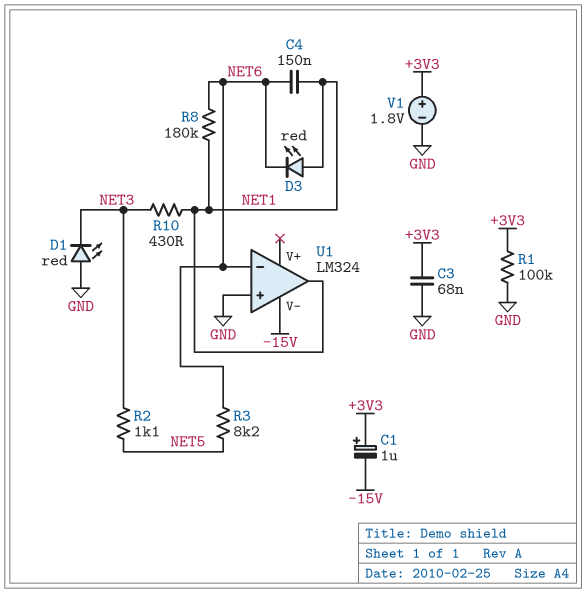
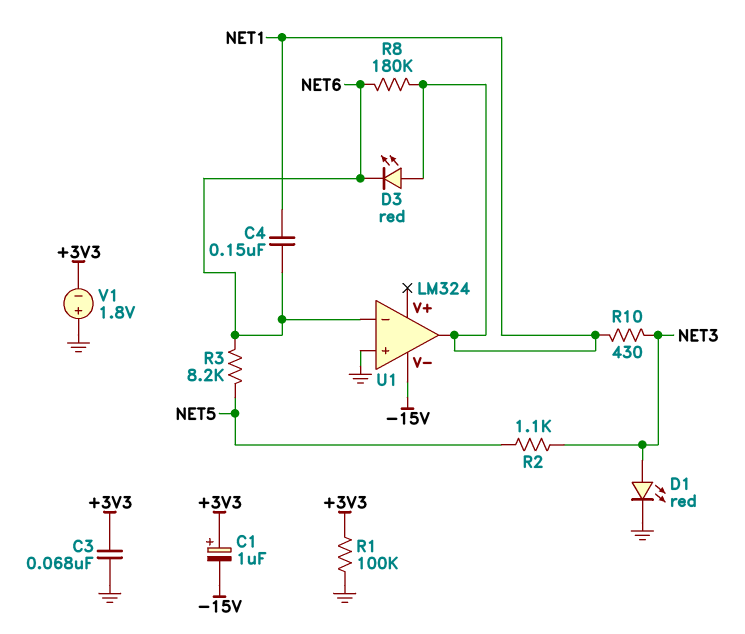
D1: LED red (A GND, K NET3) -> LED red (A NET3, K GND)
V1: 1.8V (plus +3V3, minus GND) -> 1.8V (plus GND, minus +3V3)

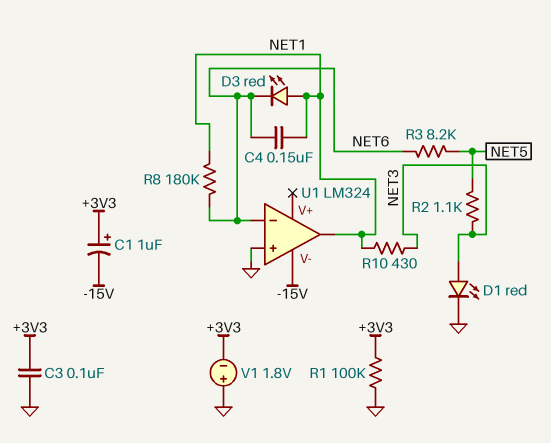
C3: 68nF (+3V3, GND) -> 100nF (+3V3, GND)

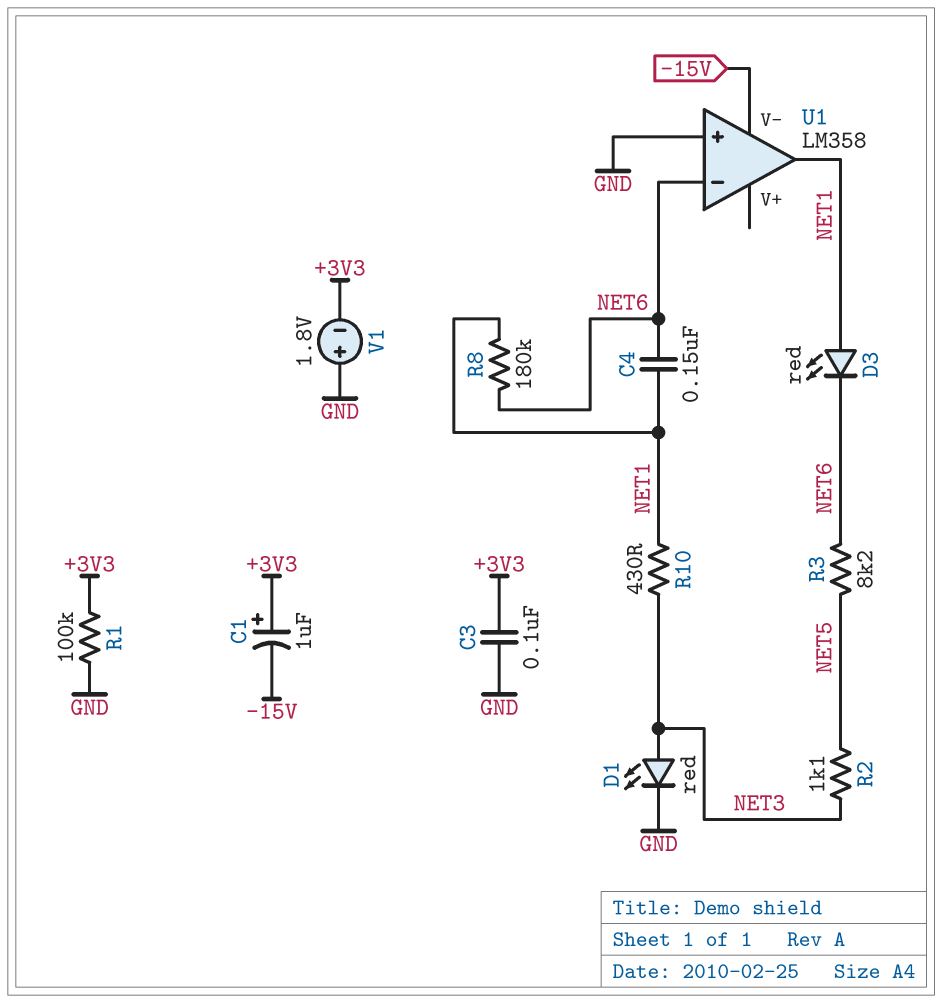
U1: LM324 -> LM358

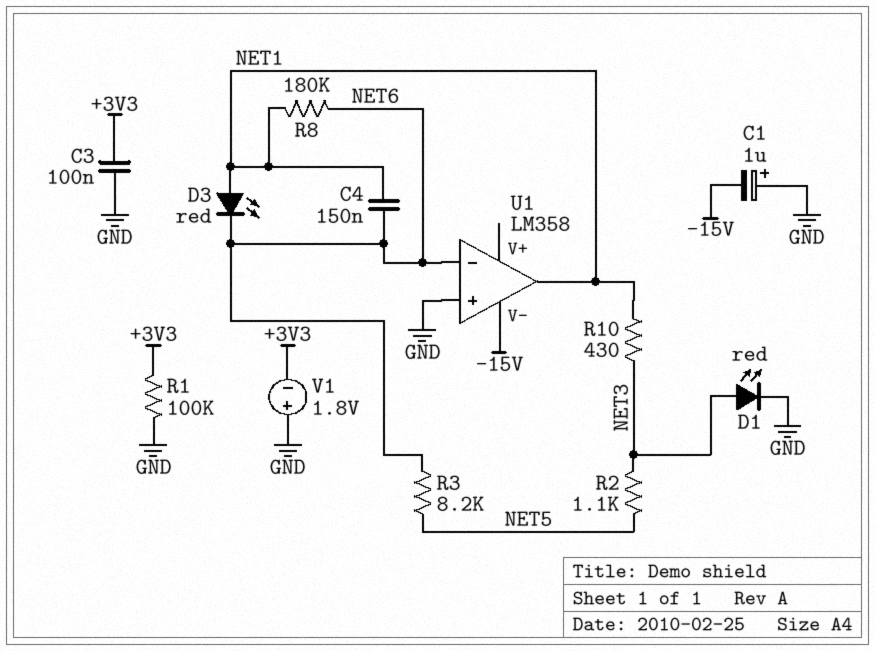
C1: 1uF (plus +3V3, minus -15V) -> 1uF (plus GND, minus -15V)

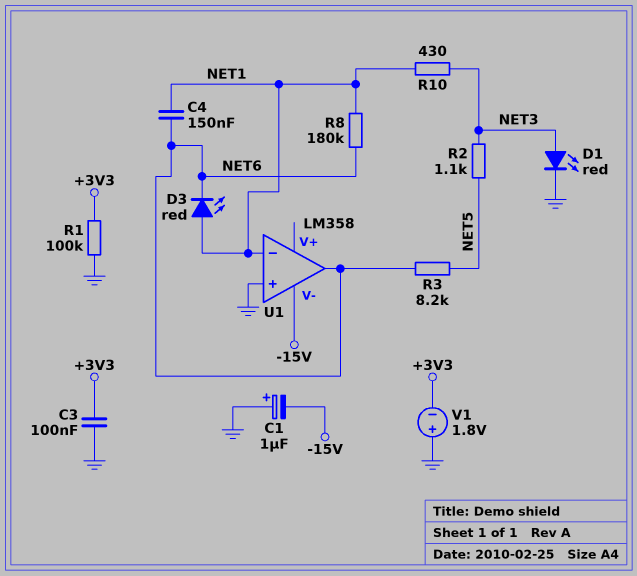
U1 pin in-: NET6 -> NET1
U1 pin out: NET1 -> NET6

